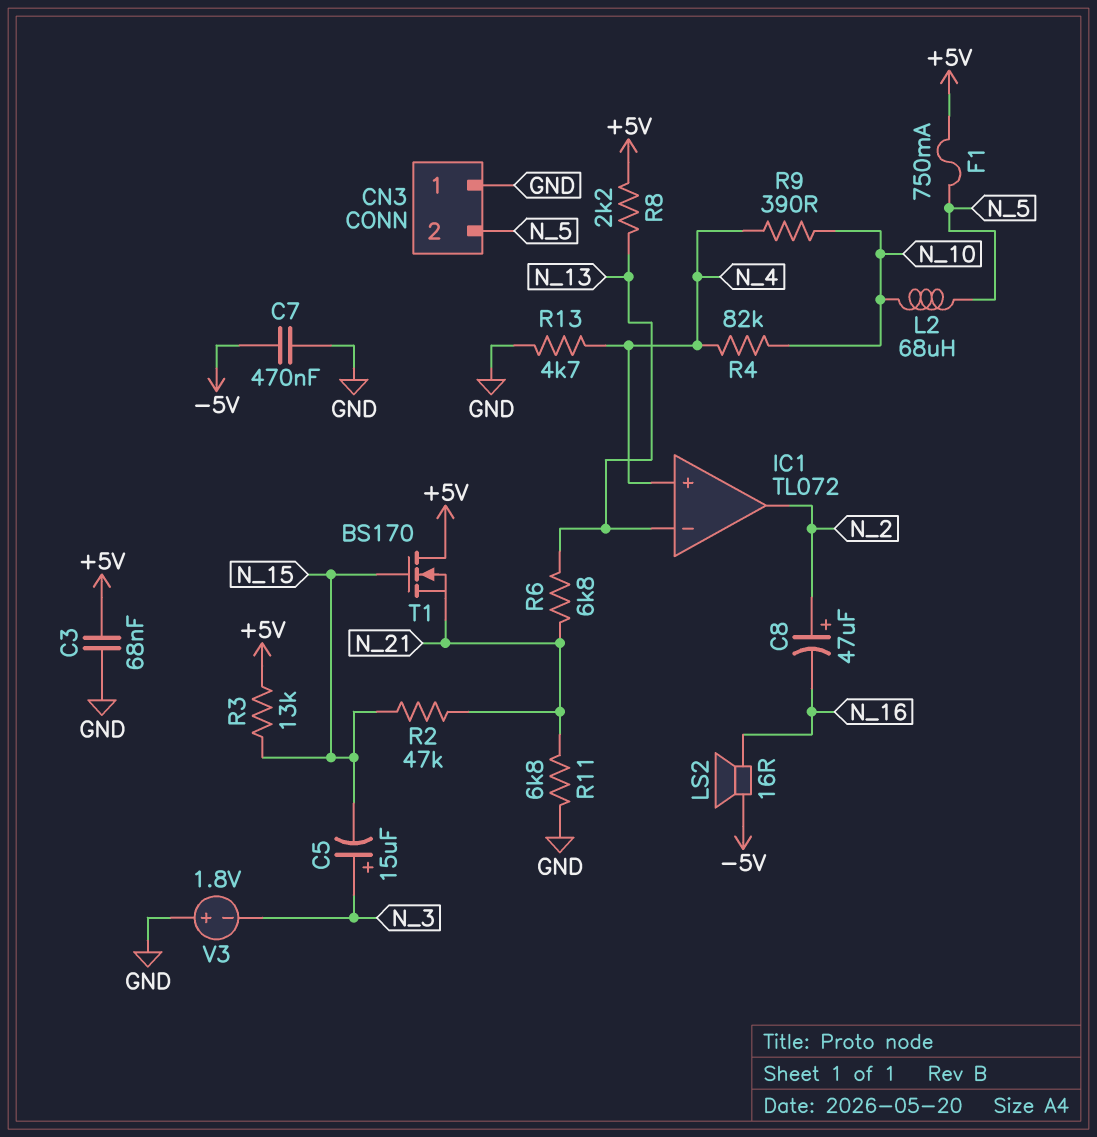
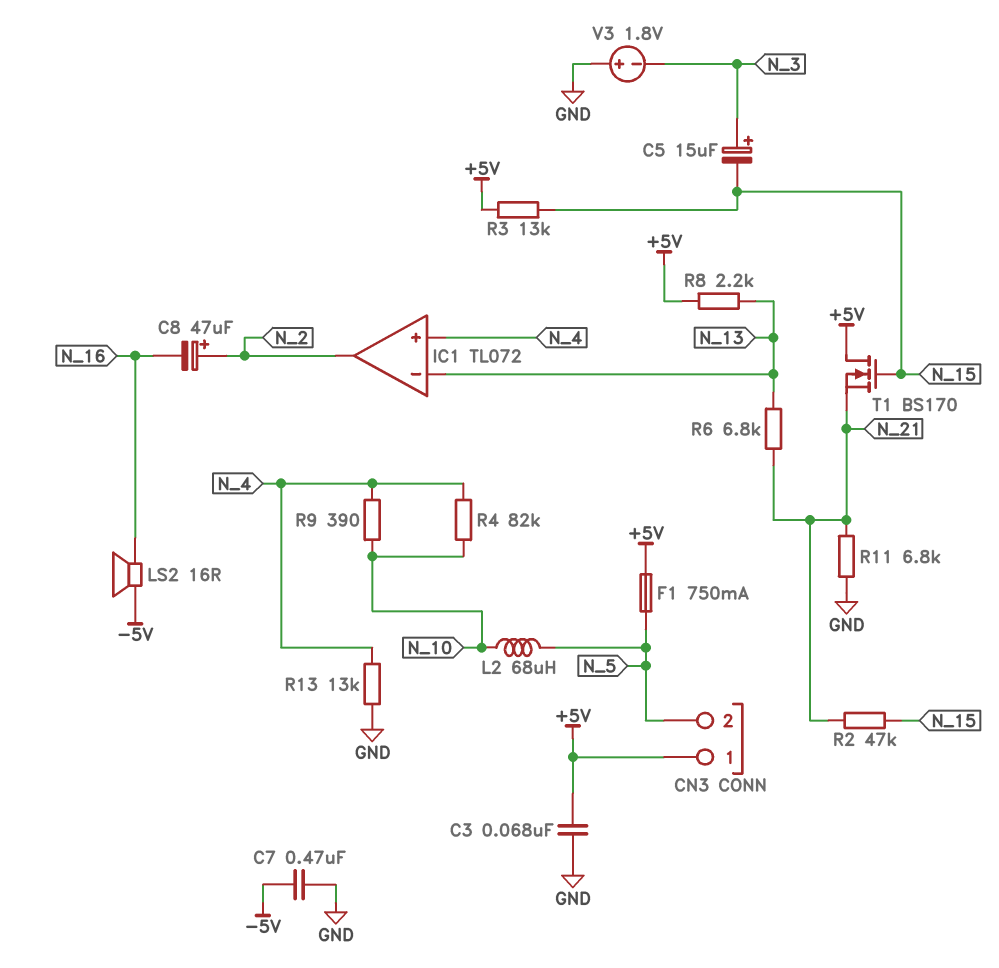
CN3 pin 1: GND -> +5V
R13: 4.7k (GND, N_4) -> 13k (GND, N_4)

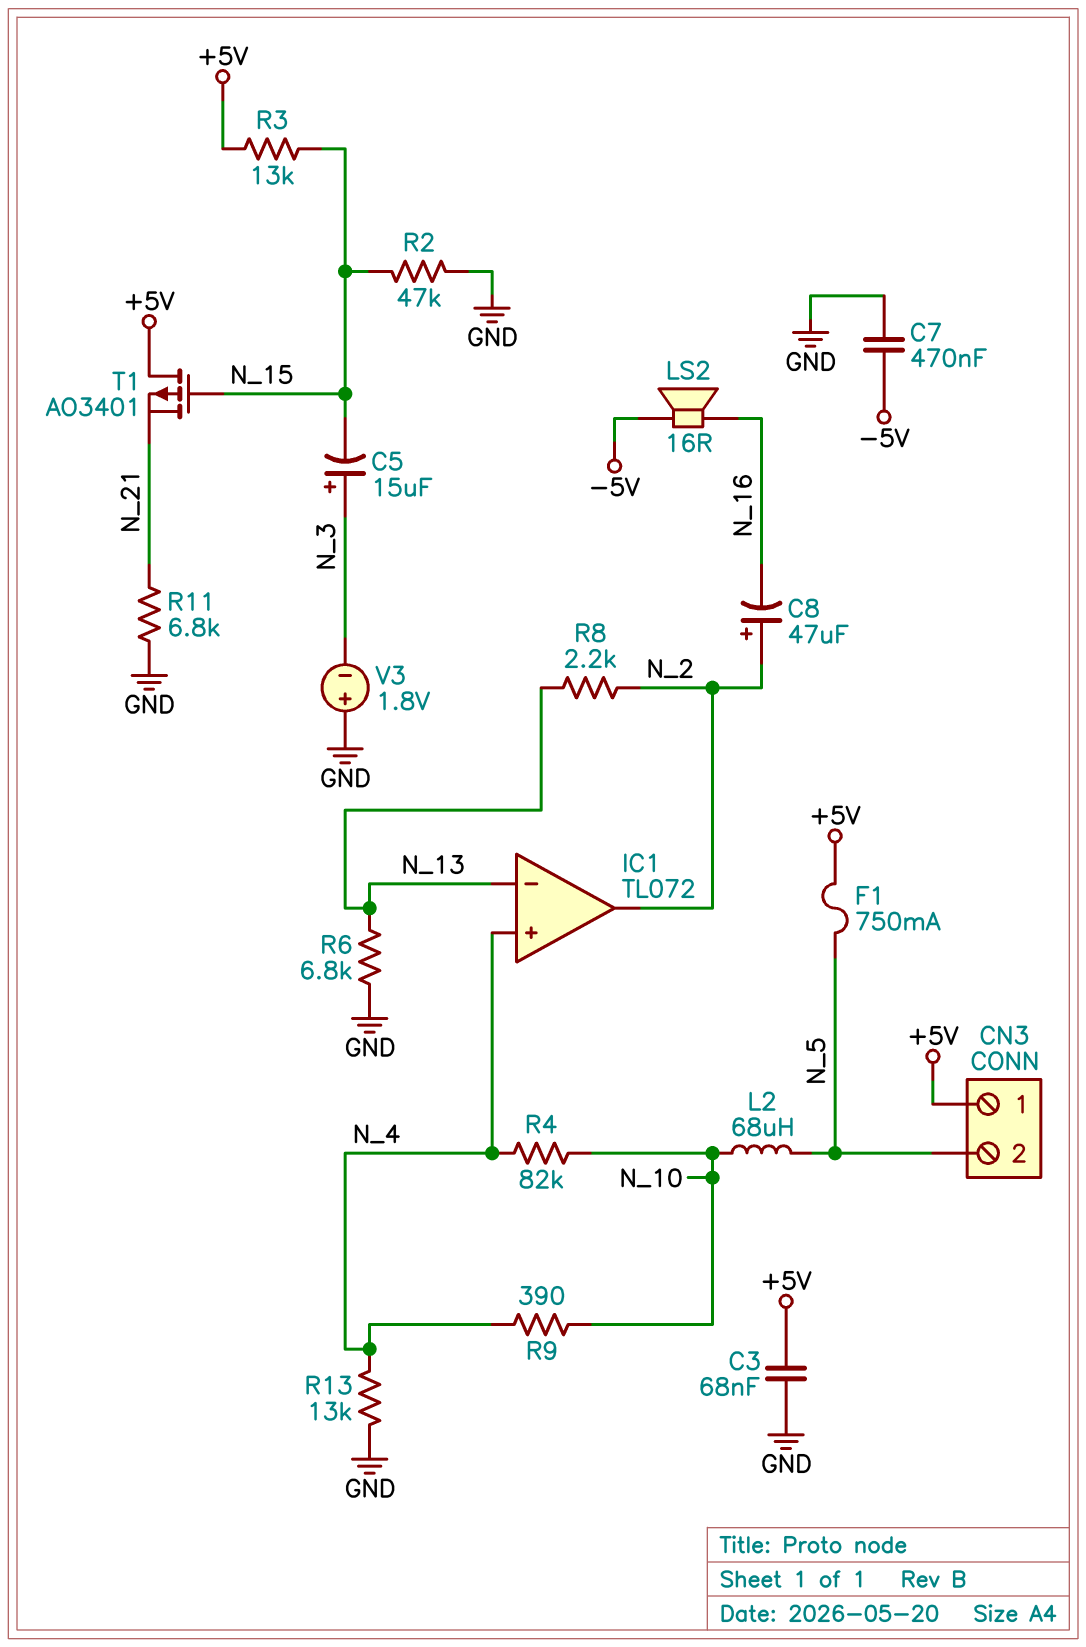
R2: 47k (N_15, N_21) -> 47k (GND, N_15)
R6: 6.8k (N_13, N_21) -> 6.8k (GND, N_13)
R8: 2.2k (+5V, N_13) -> 2.2k (N_2, N_13)
T1: NMOS BS170 (G N_15, D +5V, S N_21) -> PMOS AO3401 (G N_15, D +5V, S N_21)

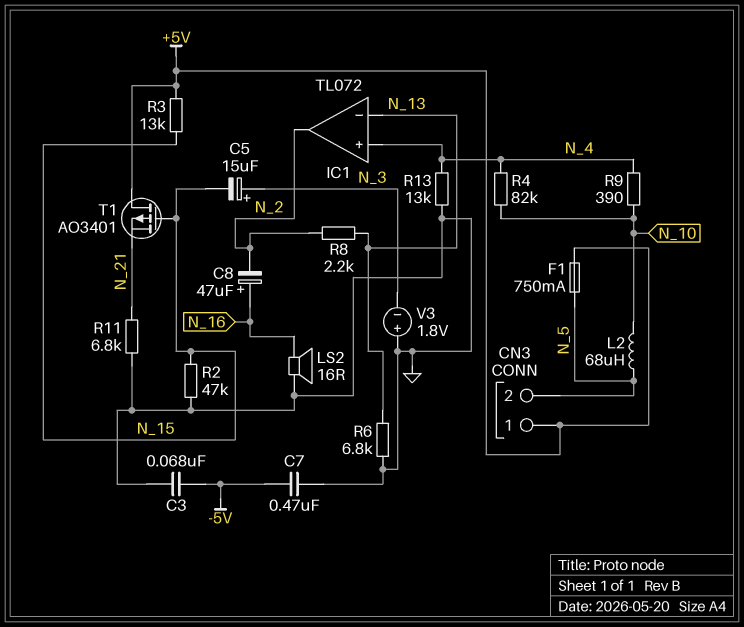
C3: 68nF (+5V, GND) -> 68nF (-5V, GND)
C8: 47uF (plus N_2, minus N_16) -> 47uF (plus N_16, minus N_2)
LS2: speaker 16R (-5V, N_16) -> speaker 16R (GND, N_16)

